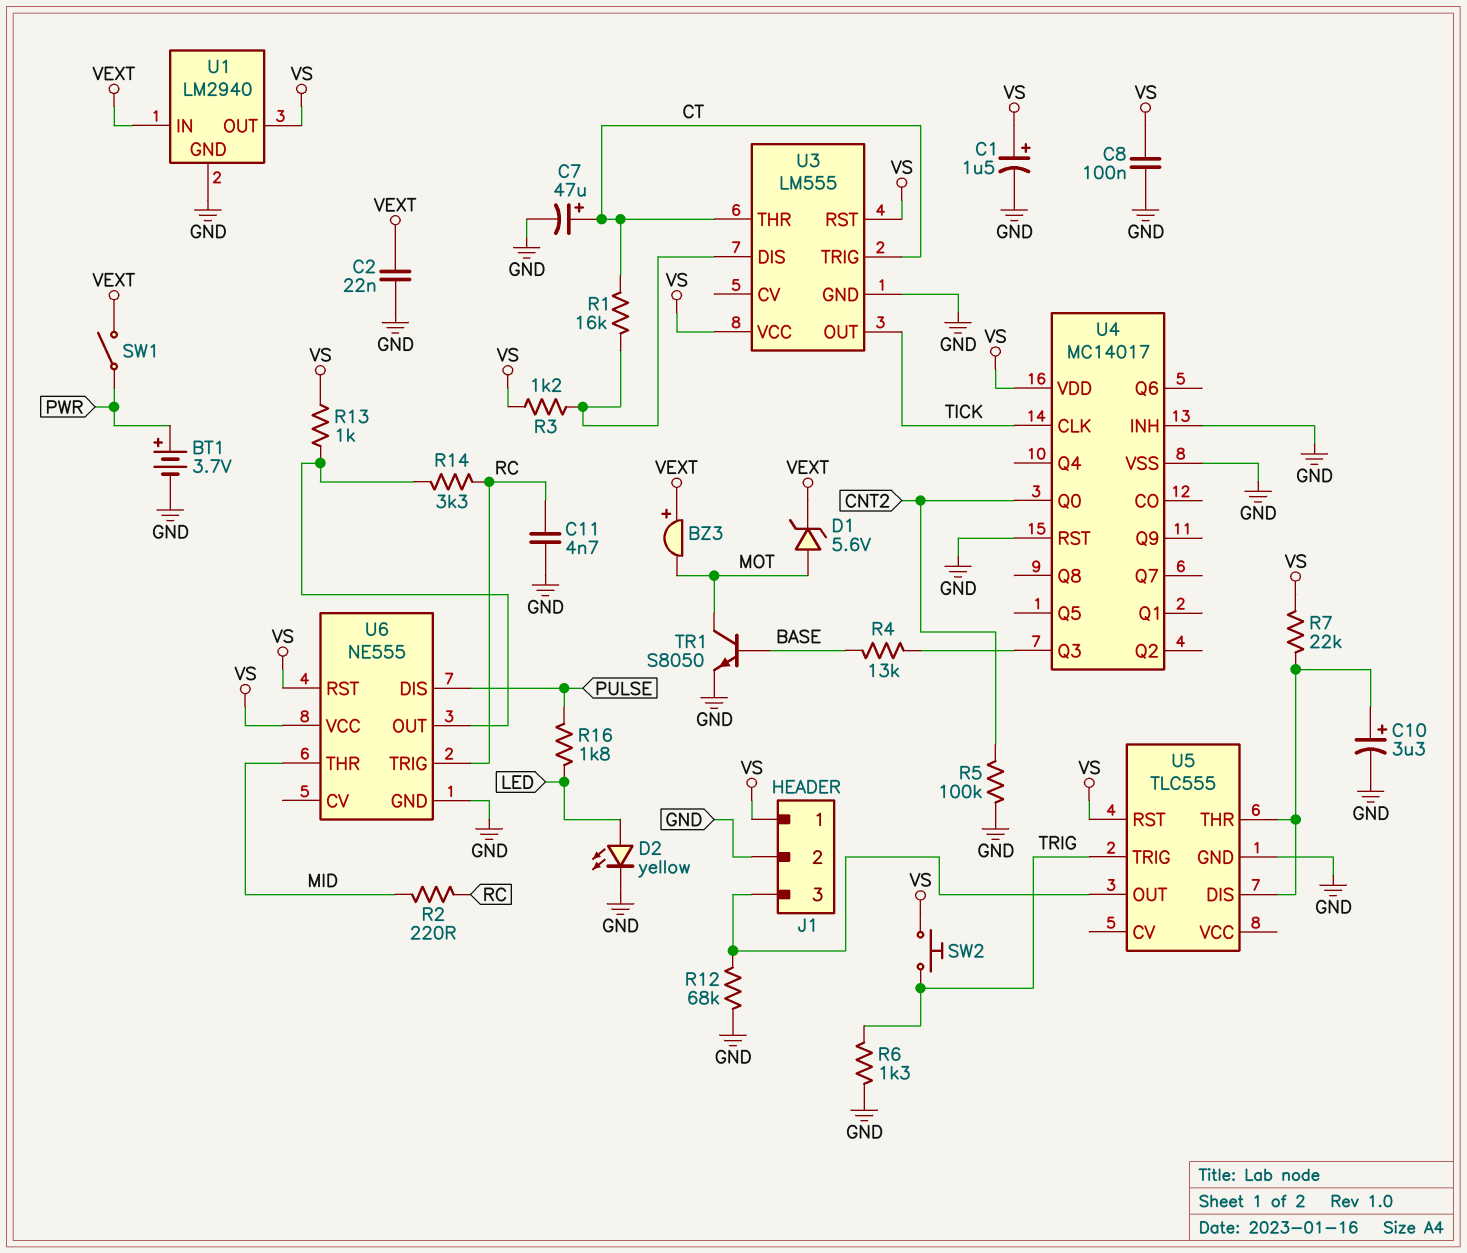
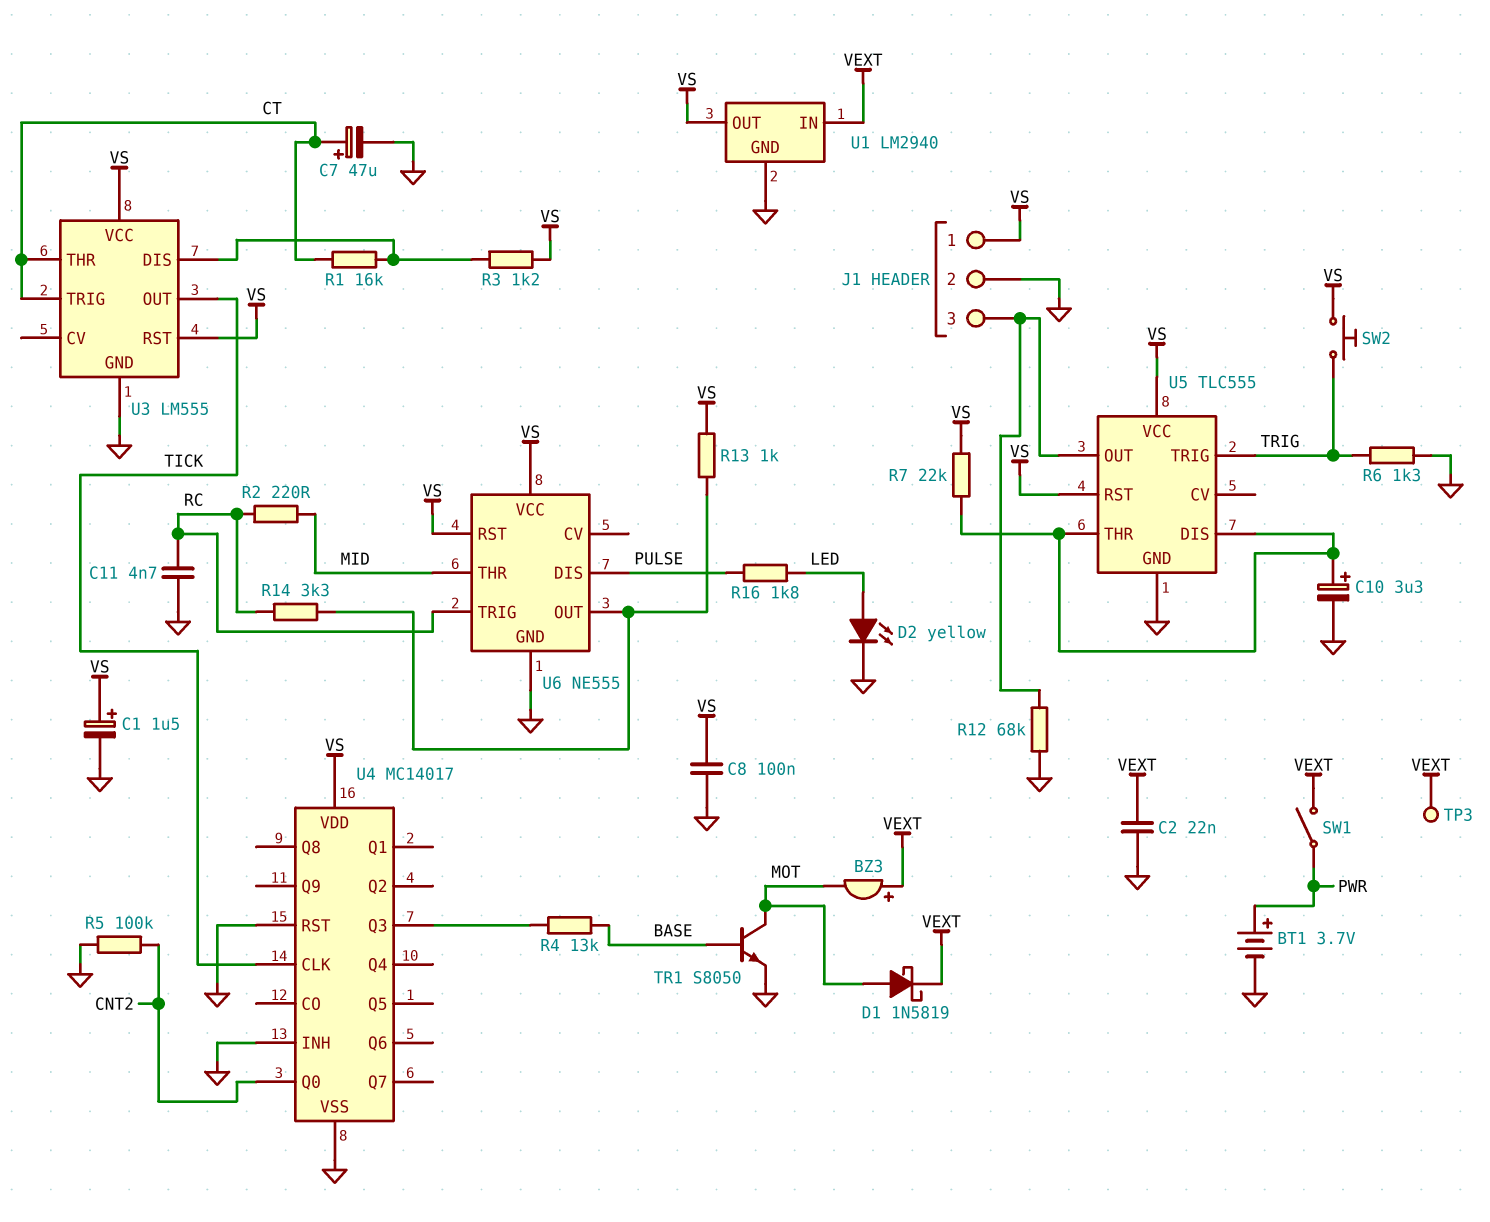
D1: zener 5.6V (A MOT, K VEXT) -> schottky 1N5819 (A MOT, K VEXT)
TP3: none -> test point (VEXT)
U5 pin VCC: none -> VS

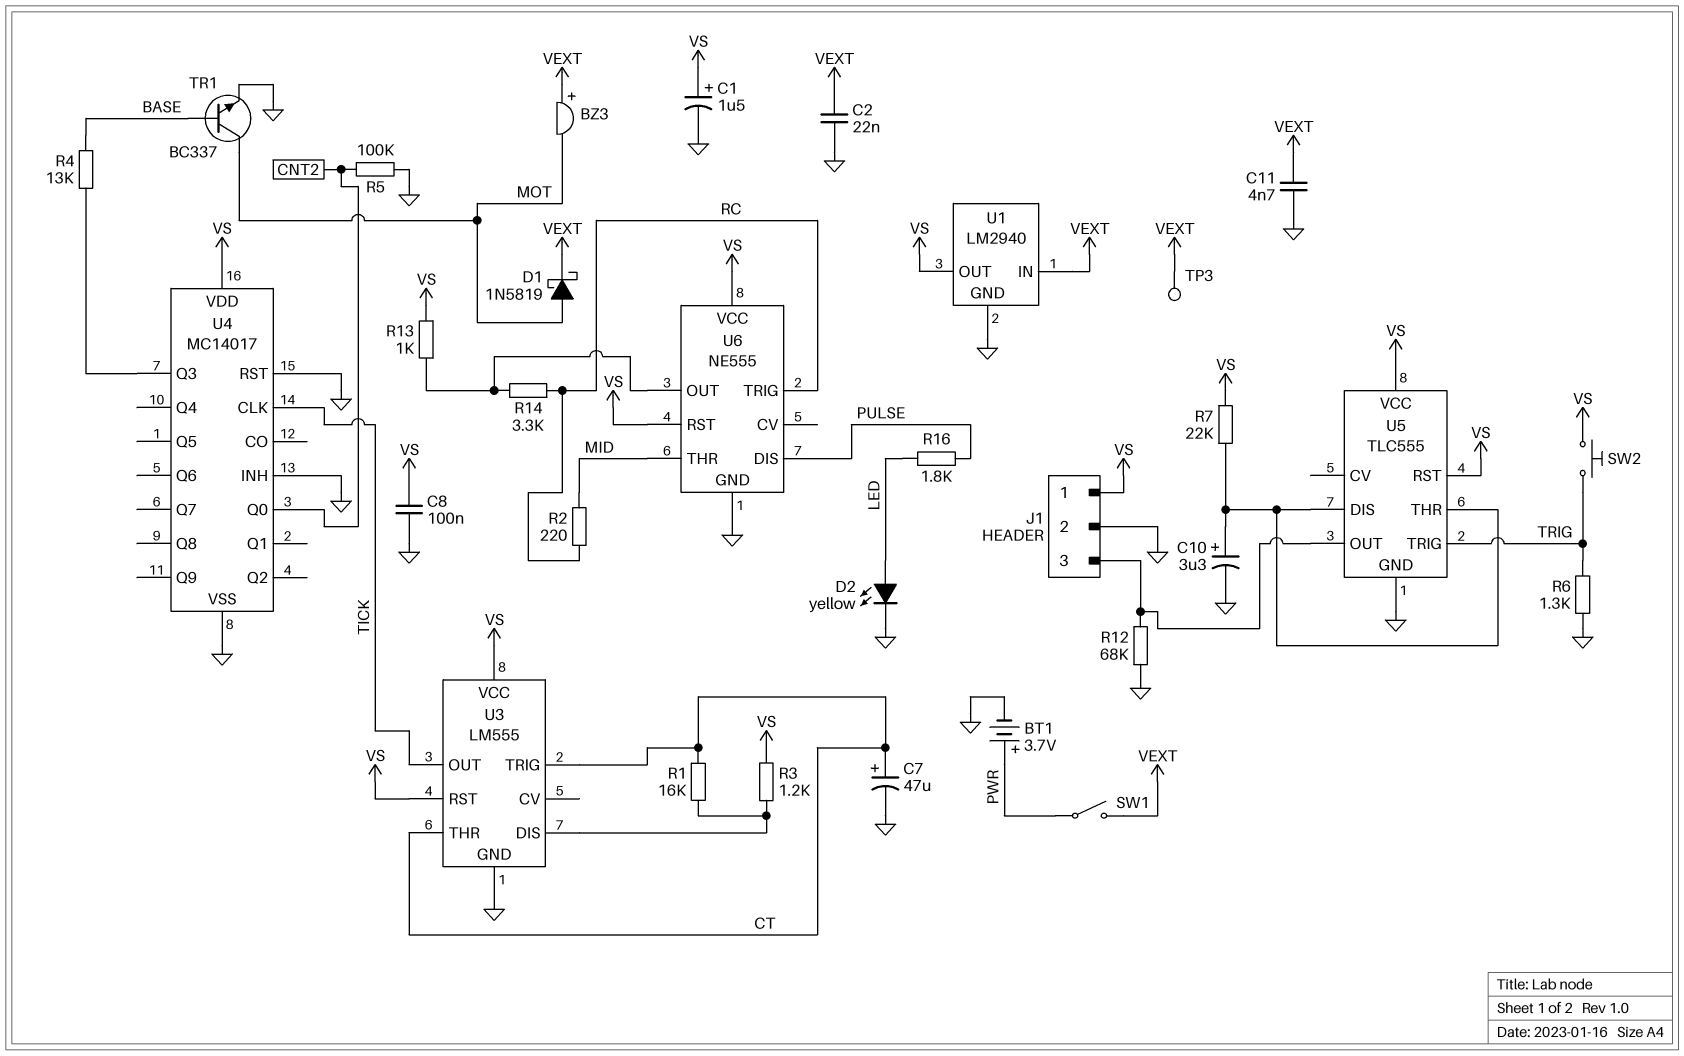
C11: 4.7nF (GND, RC) -> 4.7nF (GND, VEXT)
TR1: NPN S8050 (B BASE, C MOT, E GND) -> NPN BC337 (B BASE, C MOT, E GND)

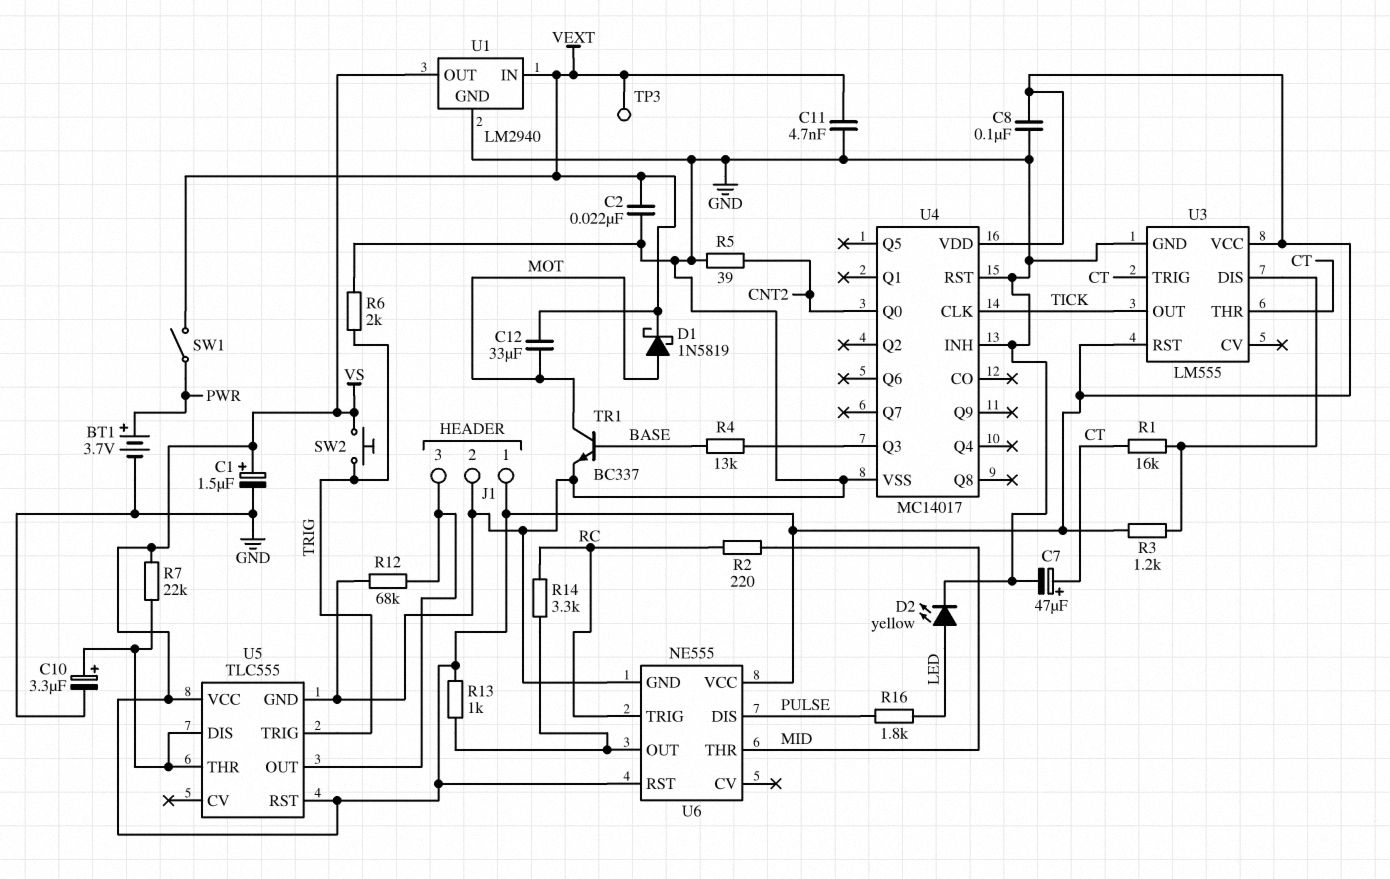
BZ3: buzzer (plus VEXT, minus MOT) -> none
C12: none -> 33uF (MOT, VEXT)
R5: 100k (CNT2, GND) -> 39 (CNT2, GND)
R6: 1.3k (GND, TRIG) -> 2k (GND, TRIG)

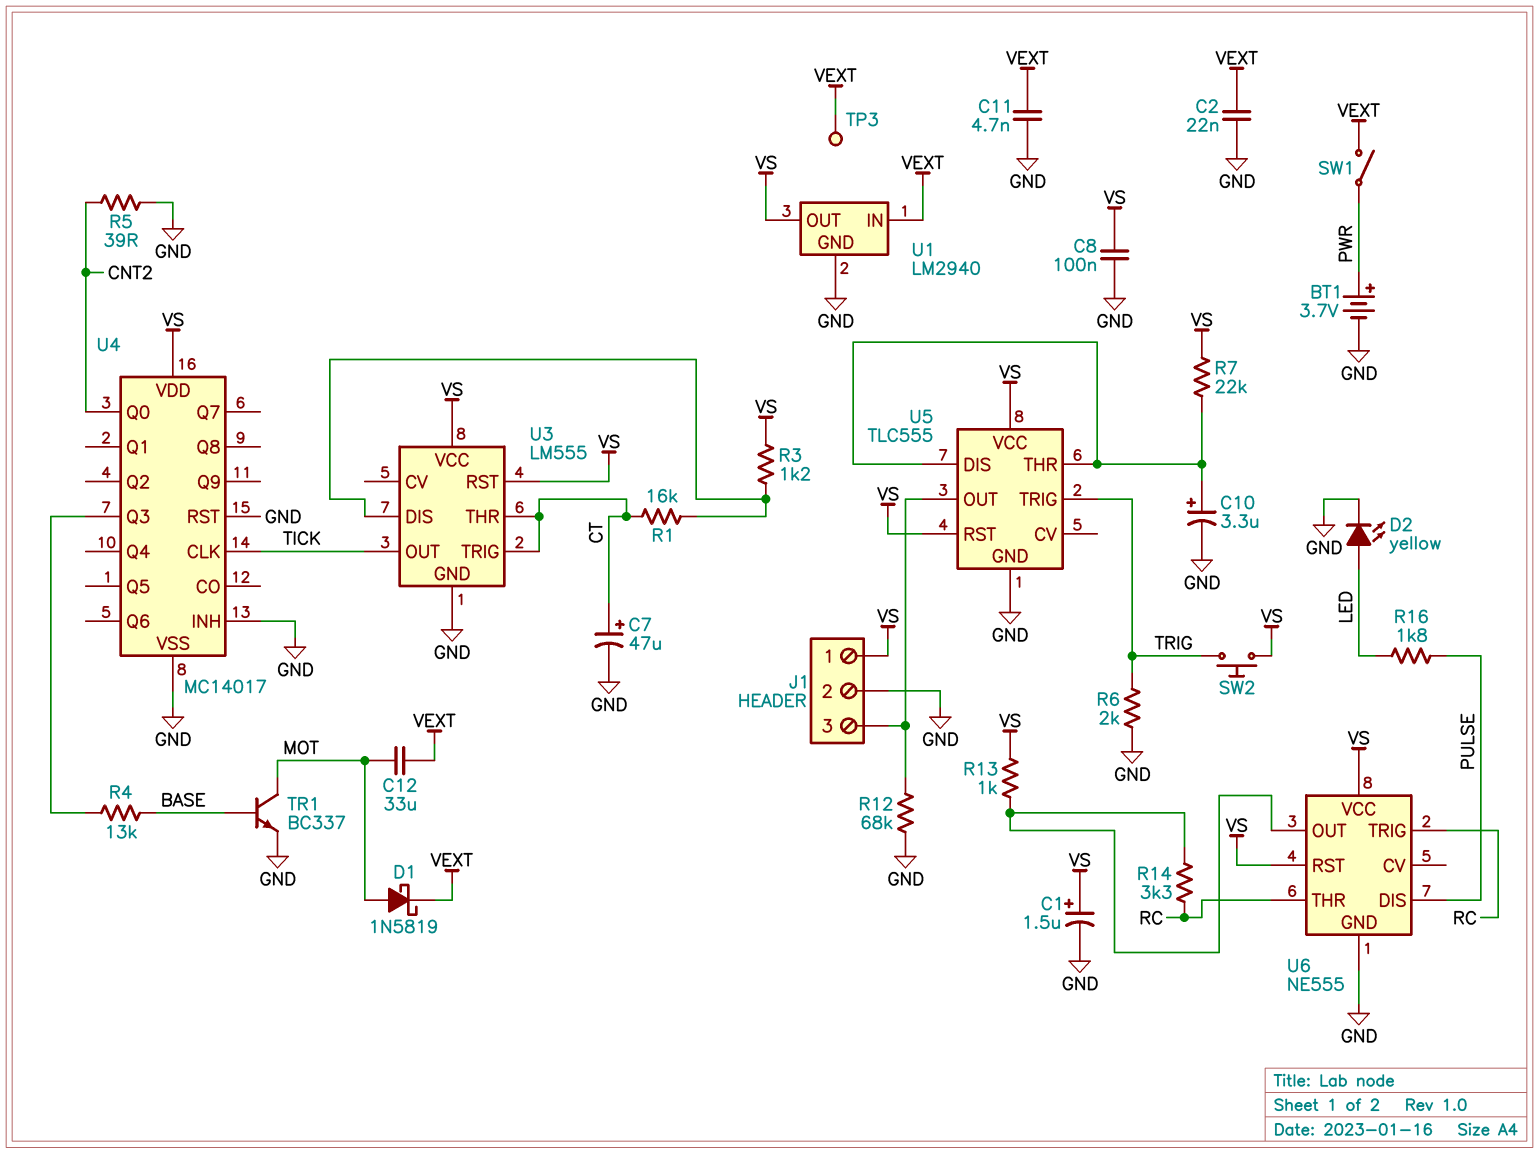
R2: 220 (MID, RC) -> none
U6 pin THR: MID -> RC

